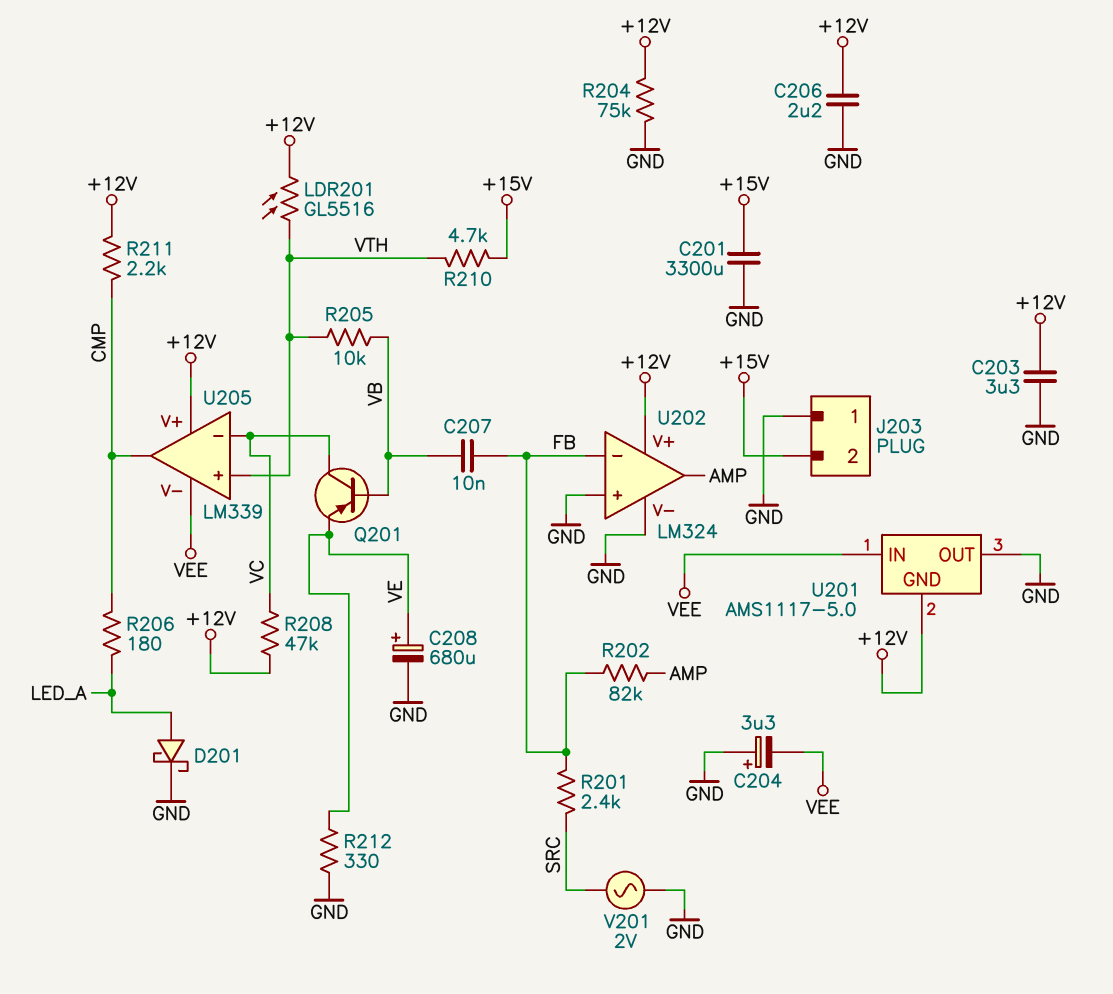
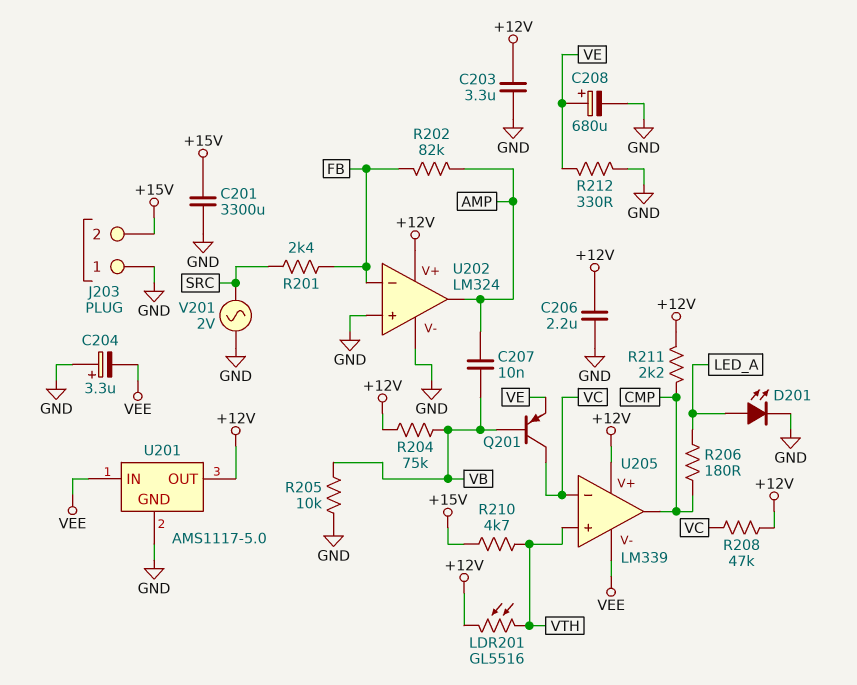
C207: 10nF (FB, VB) -> 10nF (AMP, VB)
D201: schottky (A LED_A, K GND) -> LED (A LED_A, K GND)
R204: 75k (+12V, GND) -> 75k (+12V, VB)
R205: 10k (VB, VTH) -> 10k (GND, VB)
U201 pin GND: +12V -> GND
U201 pin OUT: GND -> +12V

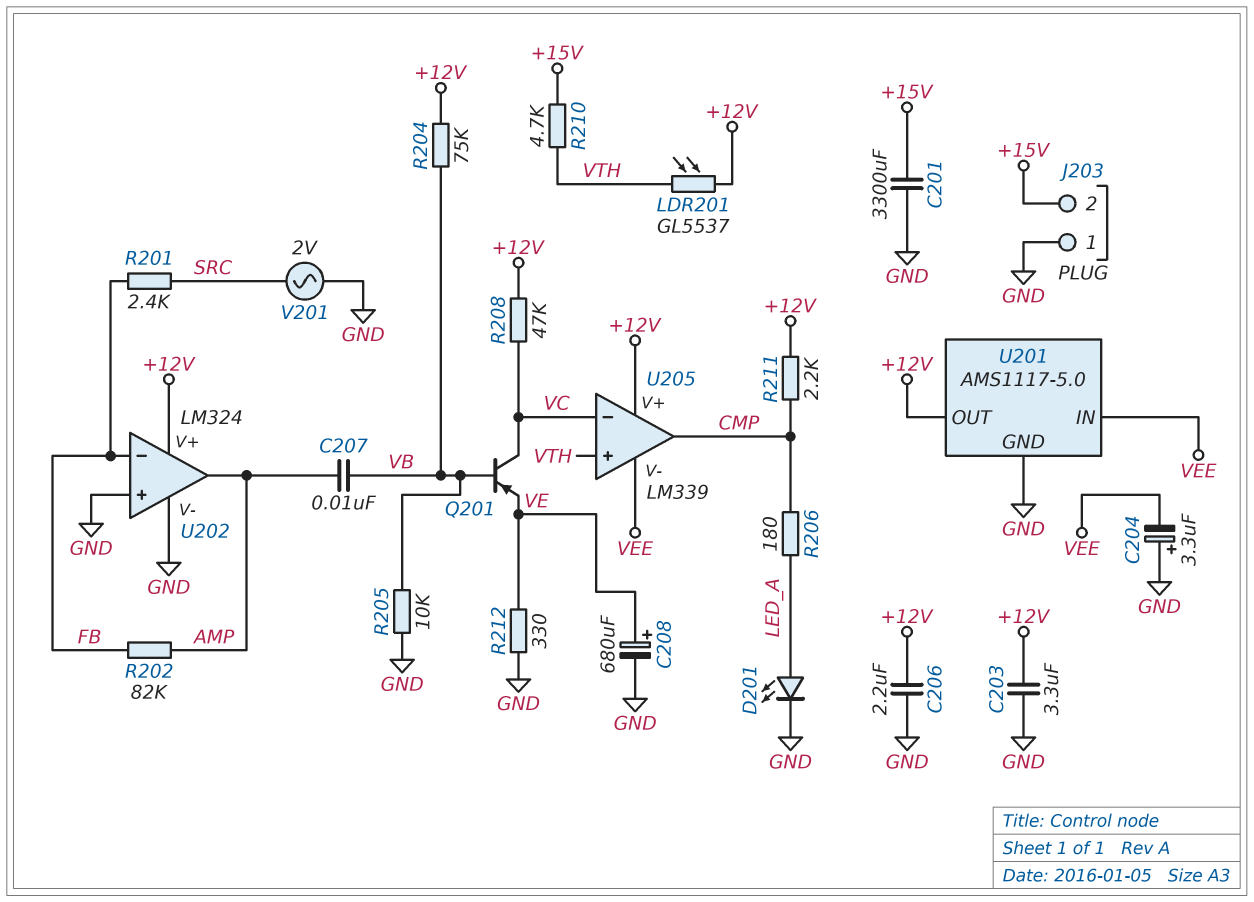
LDR201: GL5516 (+12V, VTH) -> GL5537 (+12V, VTH)

